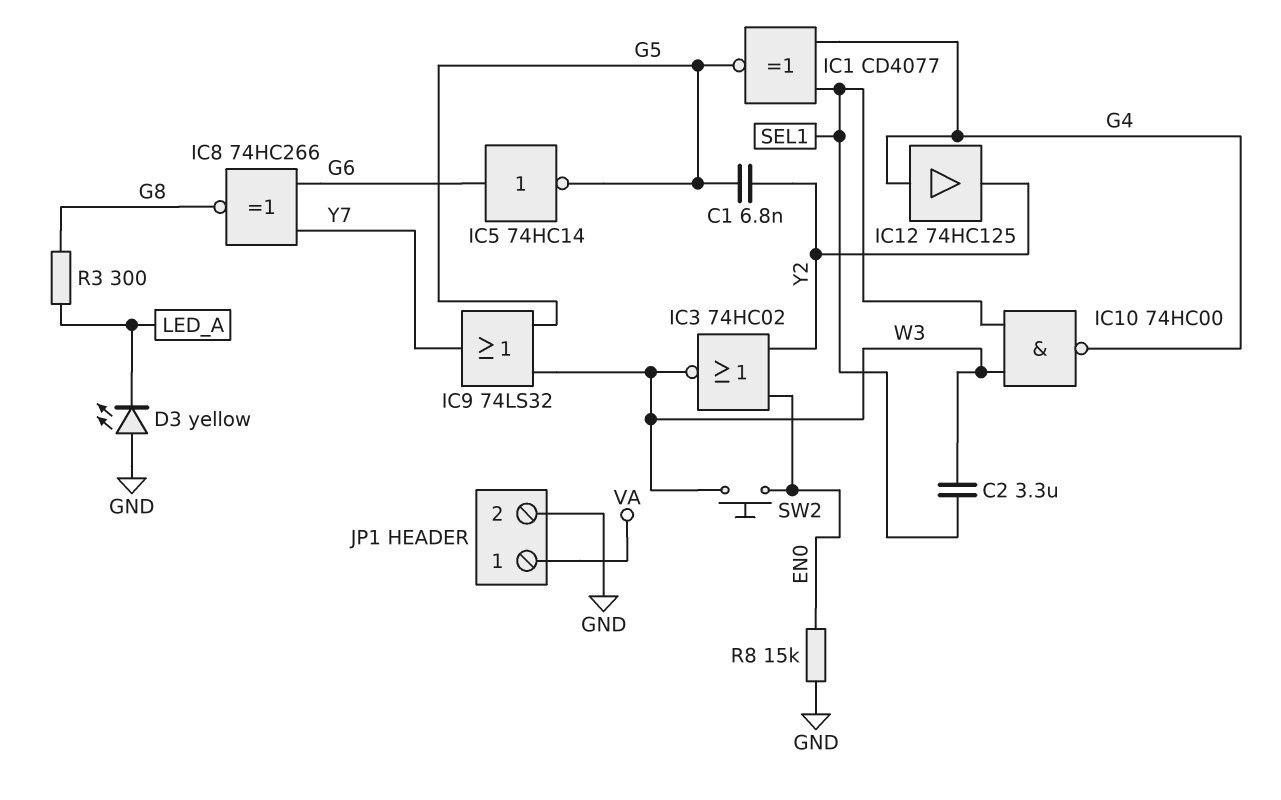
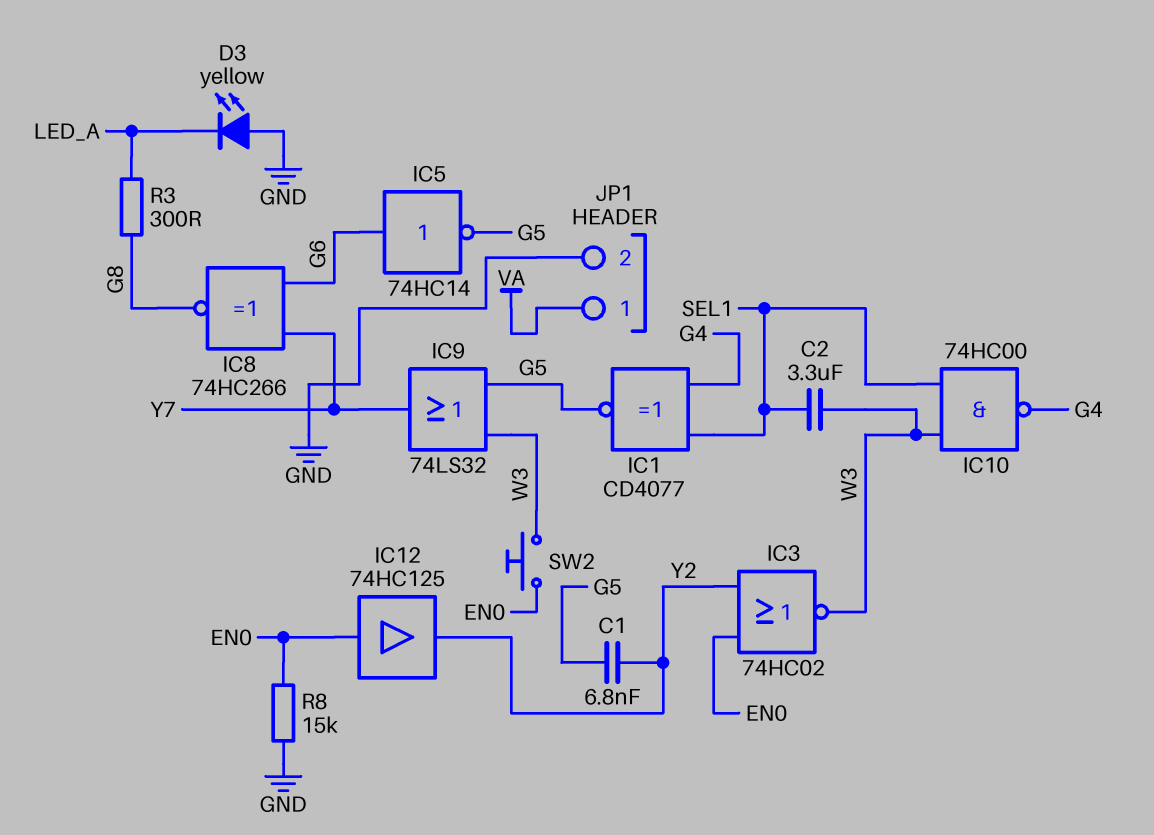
IC12: buffer 74HC125 (in G4, out Y2) -> buffer 74HC125 (in EN0, out Y2)

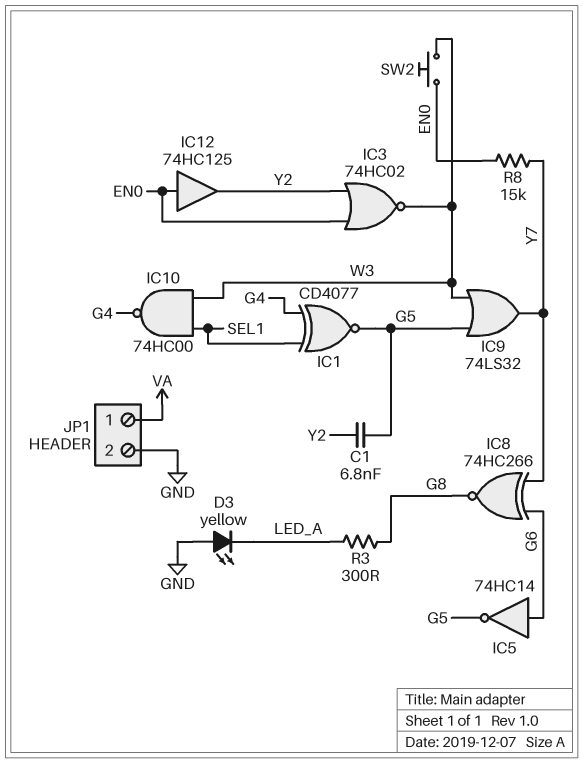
C2: 3.3uF (SEL1, W3) -> none
R8: 15k (EN0, GND) -> 15k (EN0, Y7)

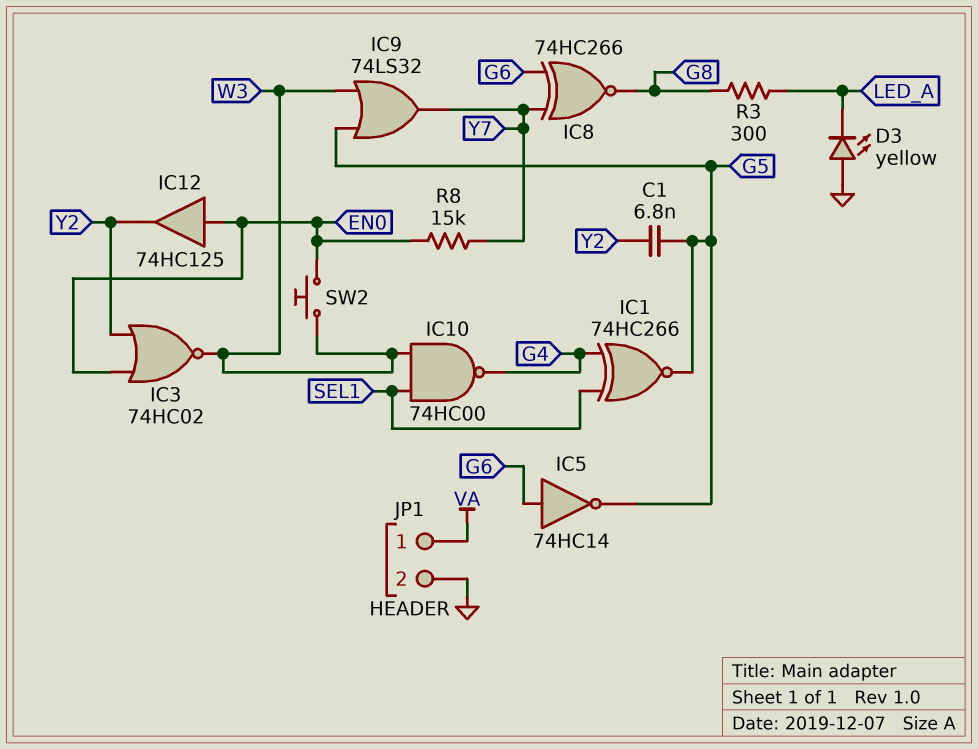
IC1: XNOR CD4077 (in G4, in SEL1, out G5) -> XNOR 74HC266 (in G4, in SEL1, out G5)

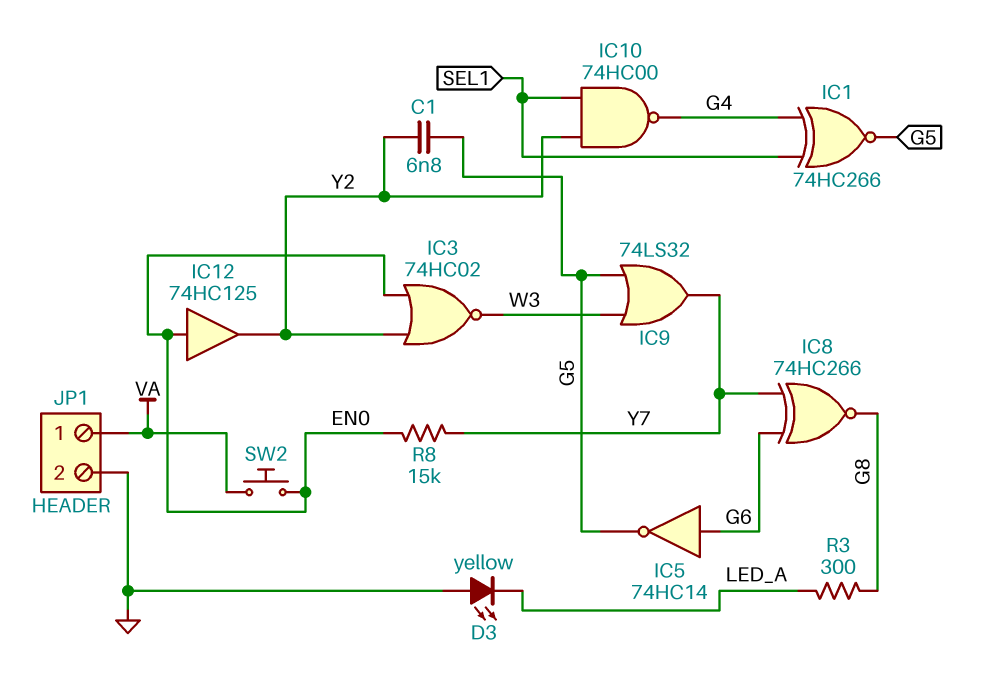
IC10: NAND 74HC00 (in SEL1, in W3, out G4) -> NAND 74HC00 (in SEL1, in Y2, out G4)
SW2: button (EN0, W3) -> button (EN0, VA)

